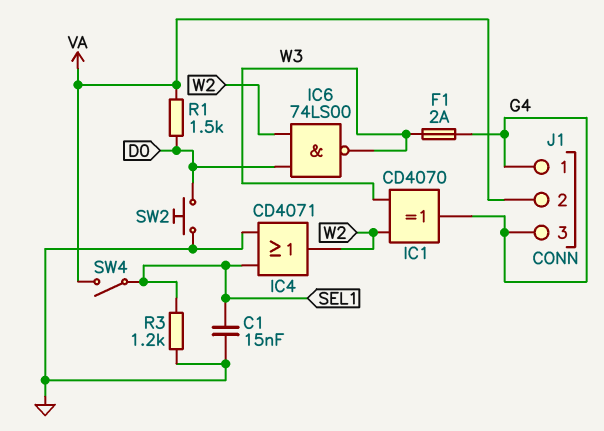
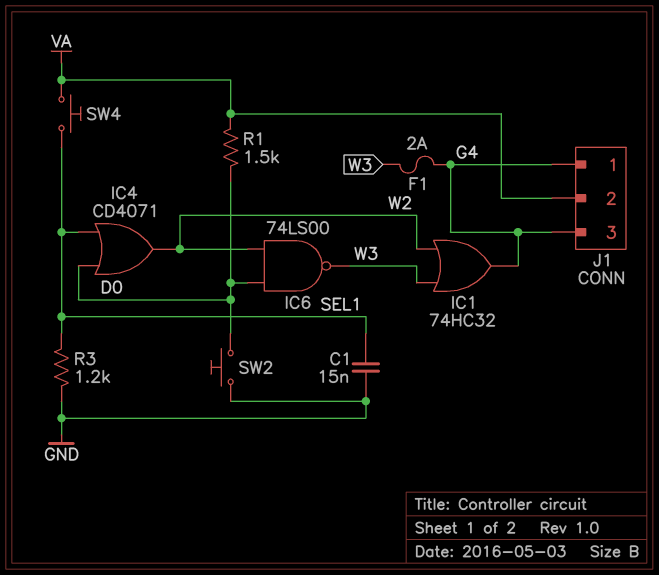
IC1: XOR CD4070 (in W2, in W3, out G4) -> OR 74HC32 (in W2, in W3, out G4)
IC4: OR CD4071 (in GND, in SEL1, out W2) -> OR CD4071 (in D0, in SEL1, out W2)
SW4: switch (SEL1, VA) -> button (SEL1, VA)

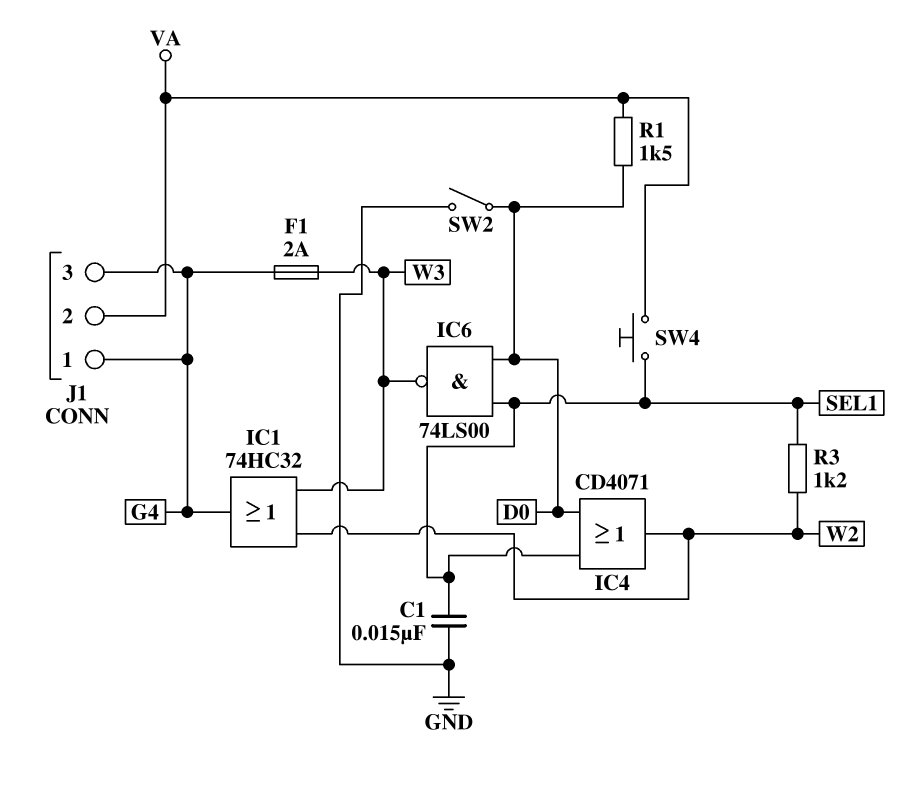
IC6: NAND 74LS00 (in D0, in W2, out W3) -> NAND 74LS00 (in D0, in SEL1, out W3)
R3: 1.2k (GND, SEL1) -> 1.2k (SEL1, W2)
SW2: button (D0, GND) -> switch (D0, GND)

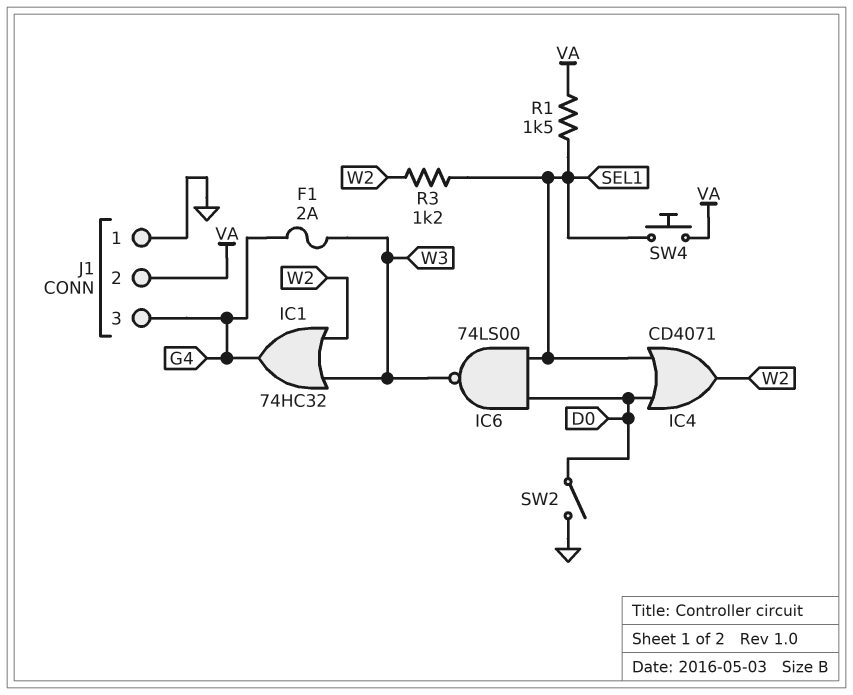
C1: 15nF (GND, SEL1) -> none
J1 pin 1: G4 -> GND
R1: 1.5k (D0, VA) -> 1.5k (SEL1, VA)

